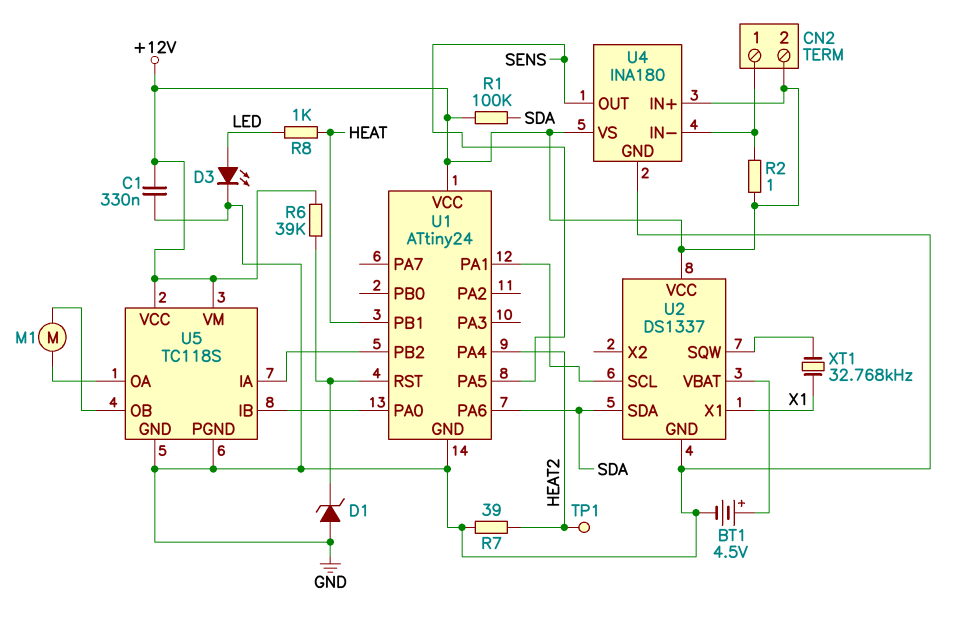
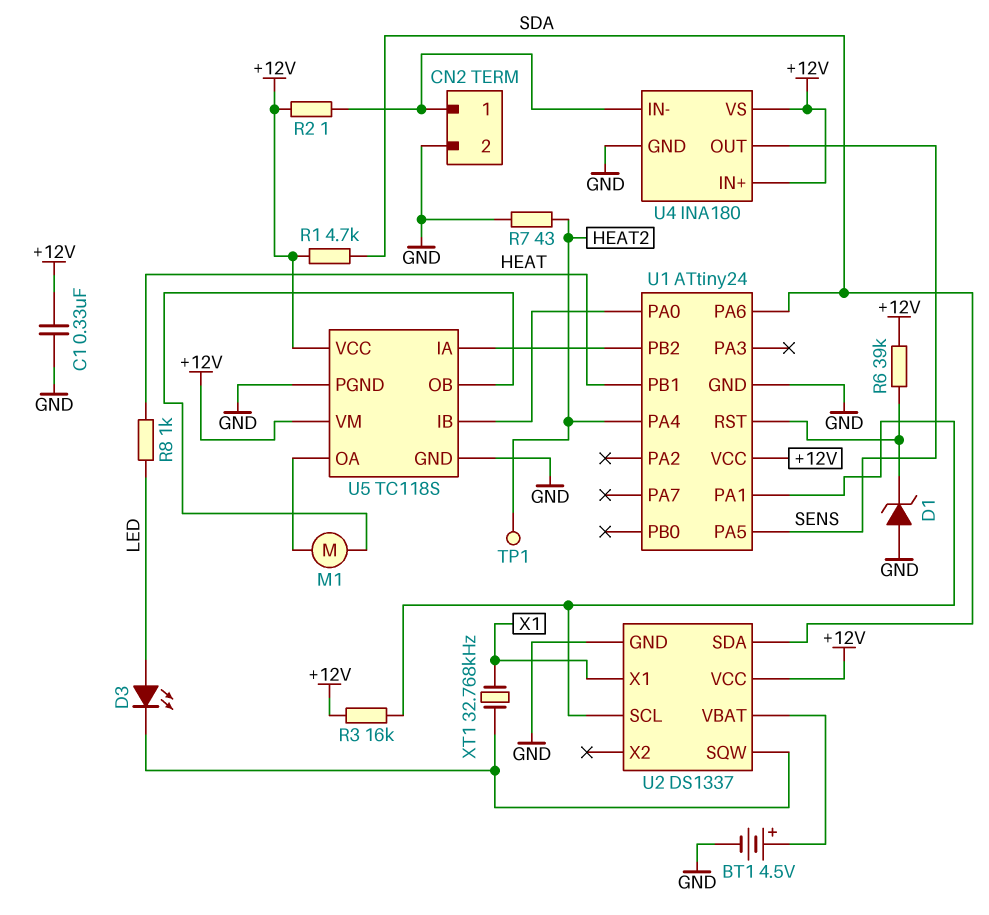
CN2 pin 2: +12V -> GND
D3: LED (A LED, K GND) -> LED (A LED, K U2/SQW)
R1: 100k (+12V, SDA) -> 4.7k (+12V, SDA)
R3: none -> 16k (+12V, U1/PA1)
R7: 39 (GND, HEAT2) -> 43 (GND, HEAT2)

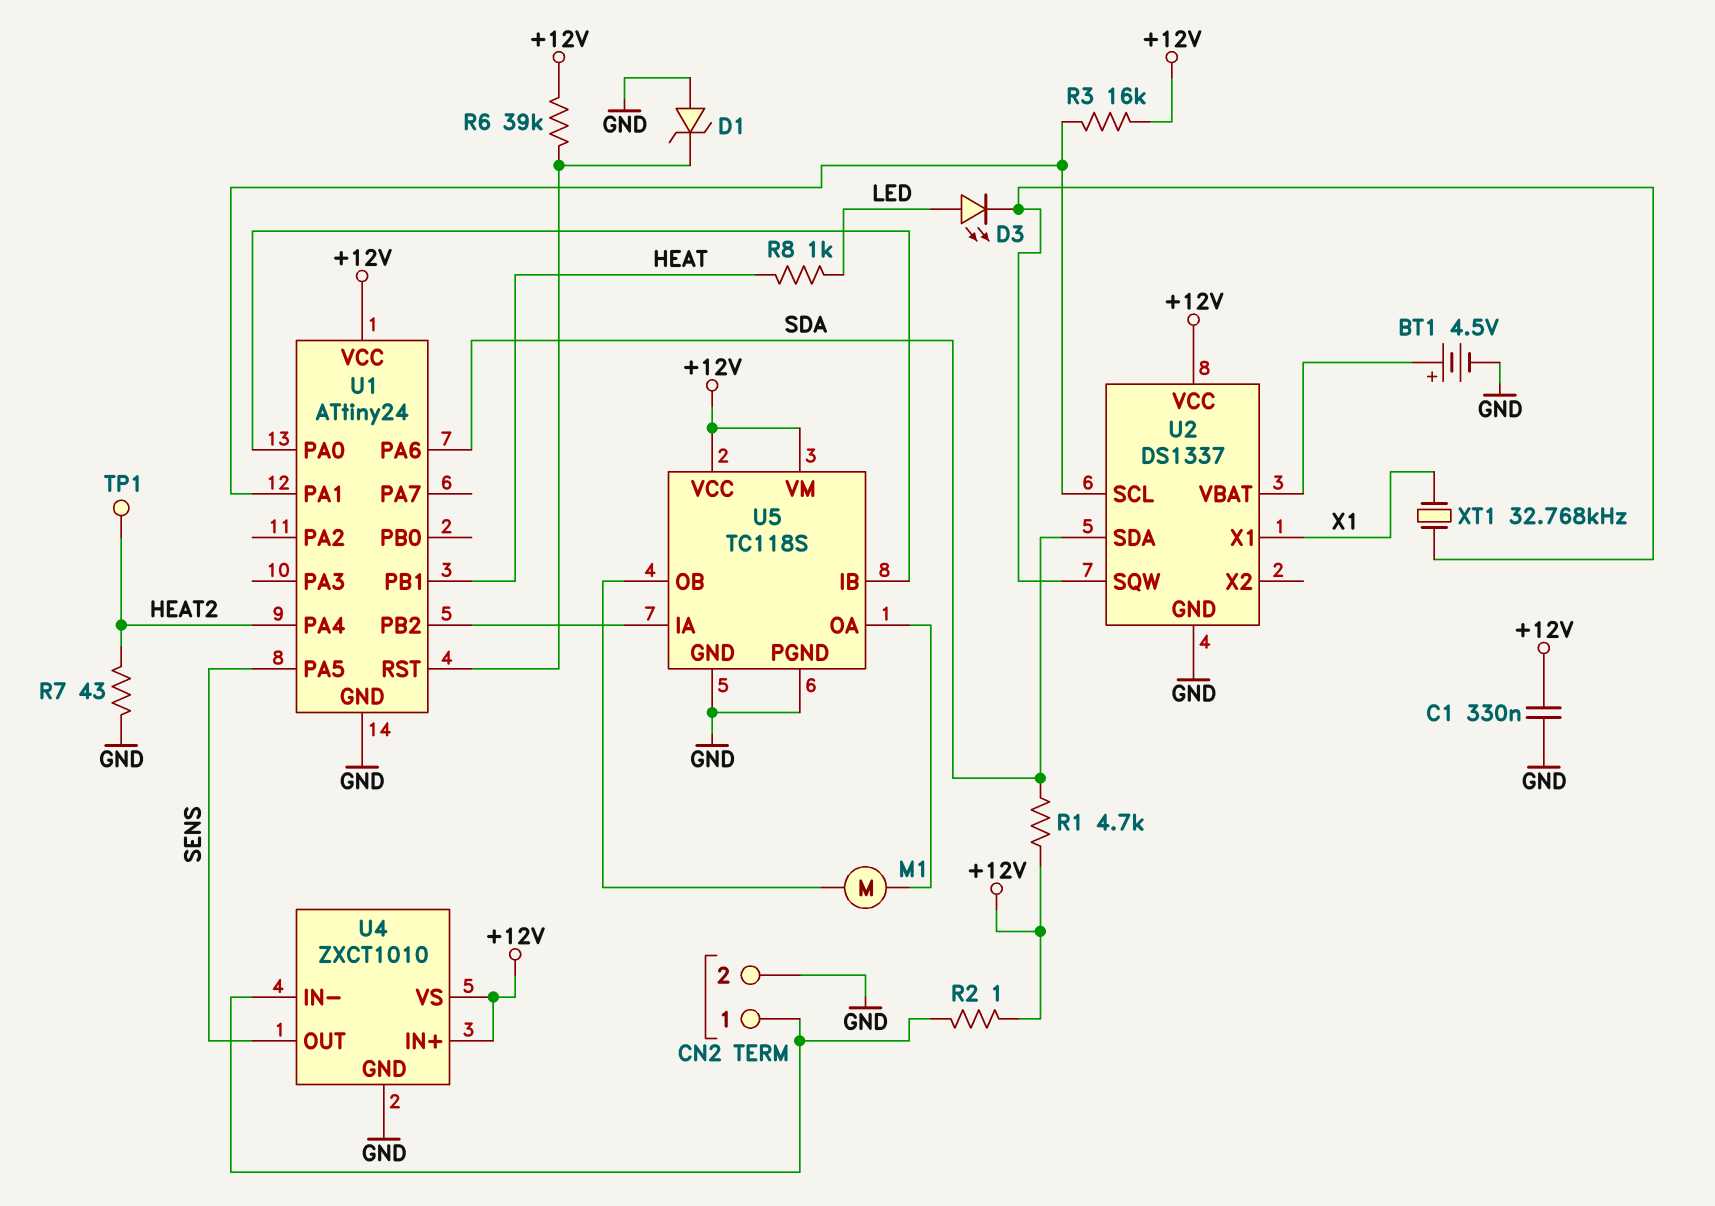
U4: INA180 -> ZXCT1010

